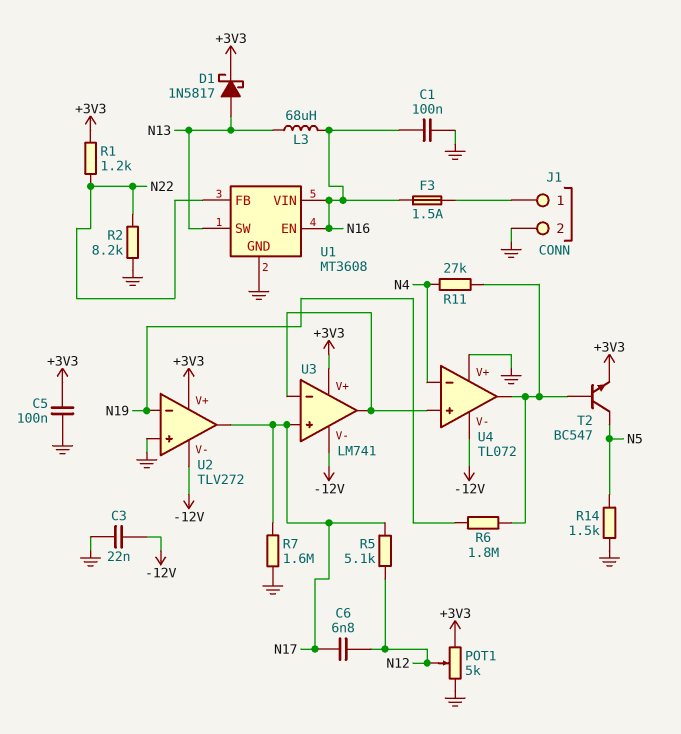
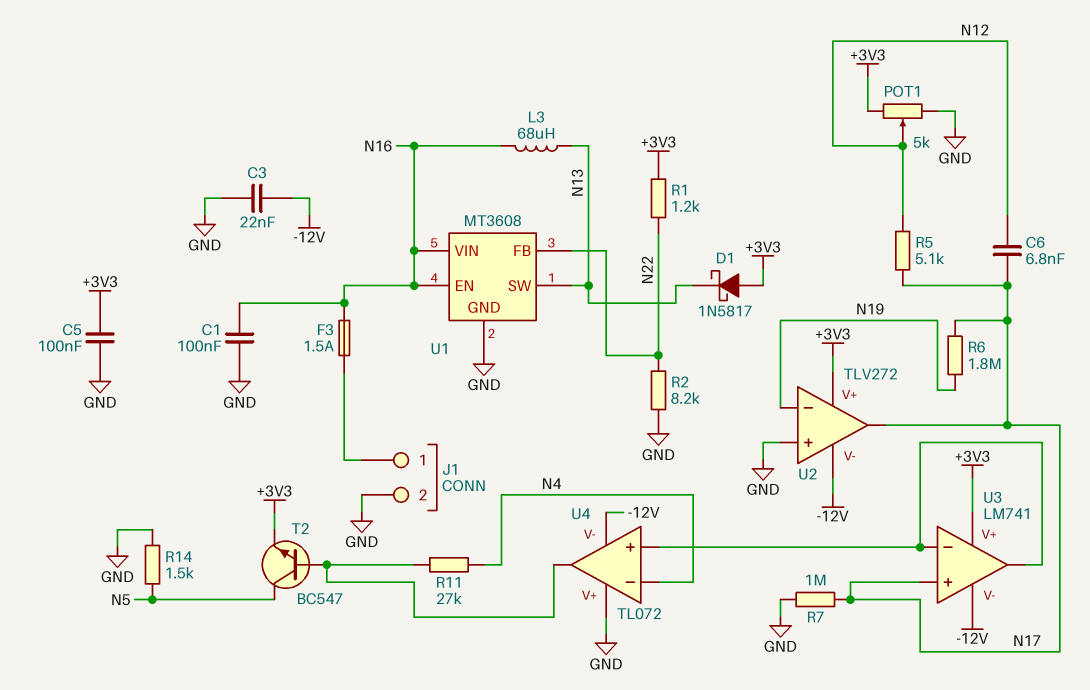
D1: schottky 1N5817 (A N13, K +3V3) -> schottky 1N5817 (A +3V3, K N13)
R6: 1.8M (N19, U4/out) -> 1.8M (N17, N19)
R7: 1.6M (GND, N17) -> 1M (GND, N17)

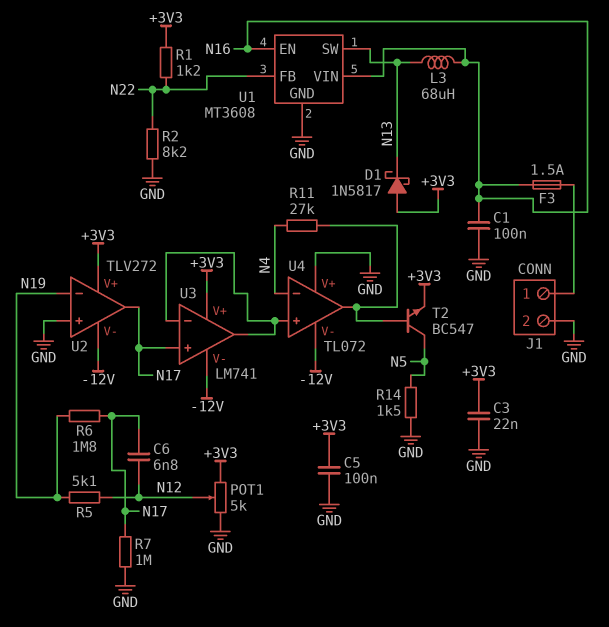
C3: 22nF (-12V, GND) -> 22nF (+3V3, GND)
R5: 5.1k (N12, N17) -> 5.1k (N12, N19)

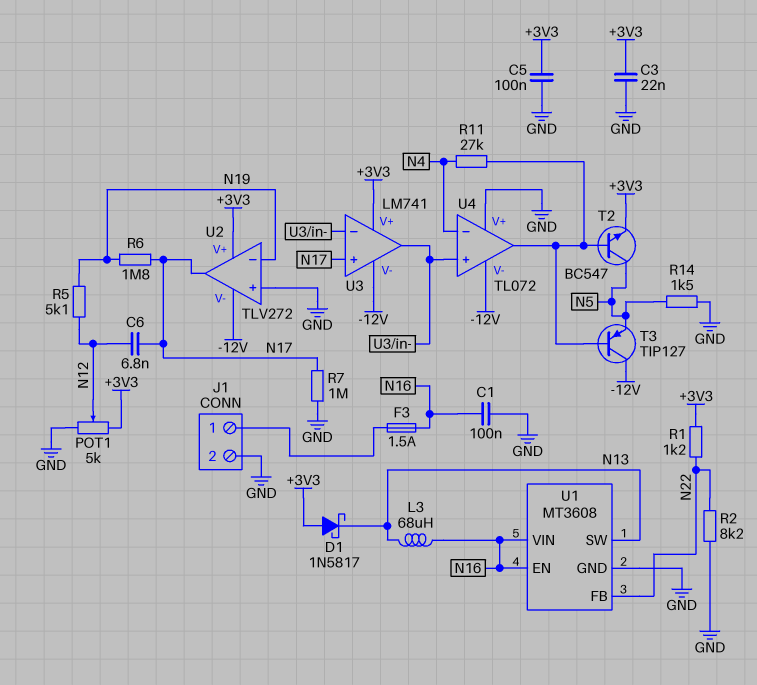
T3: none -> PNP TIP127 (B U4/out, C -12V, E N5)

